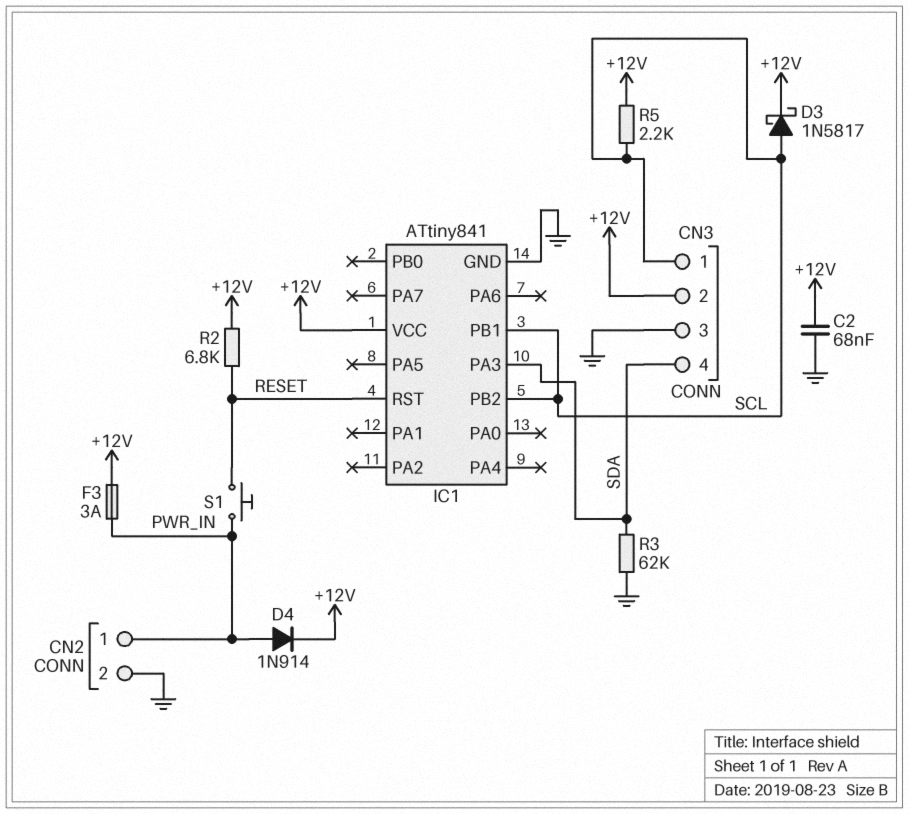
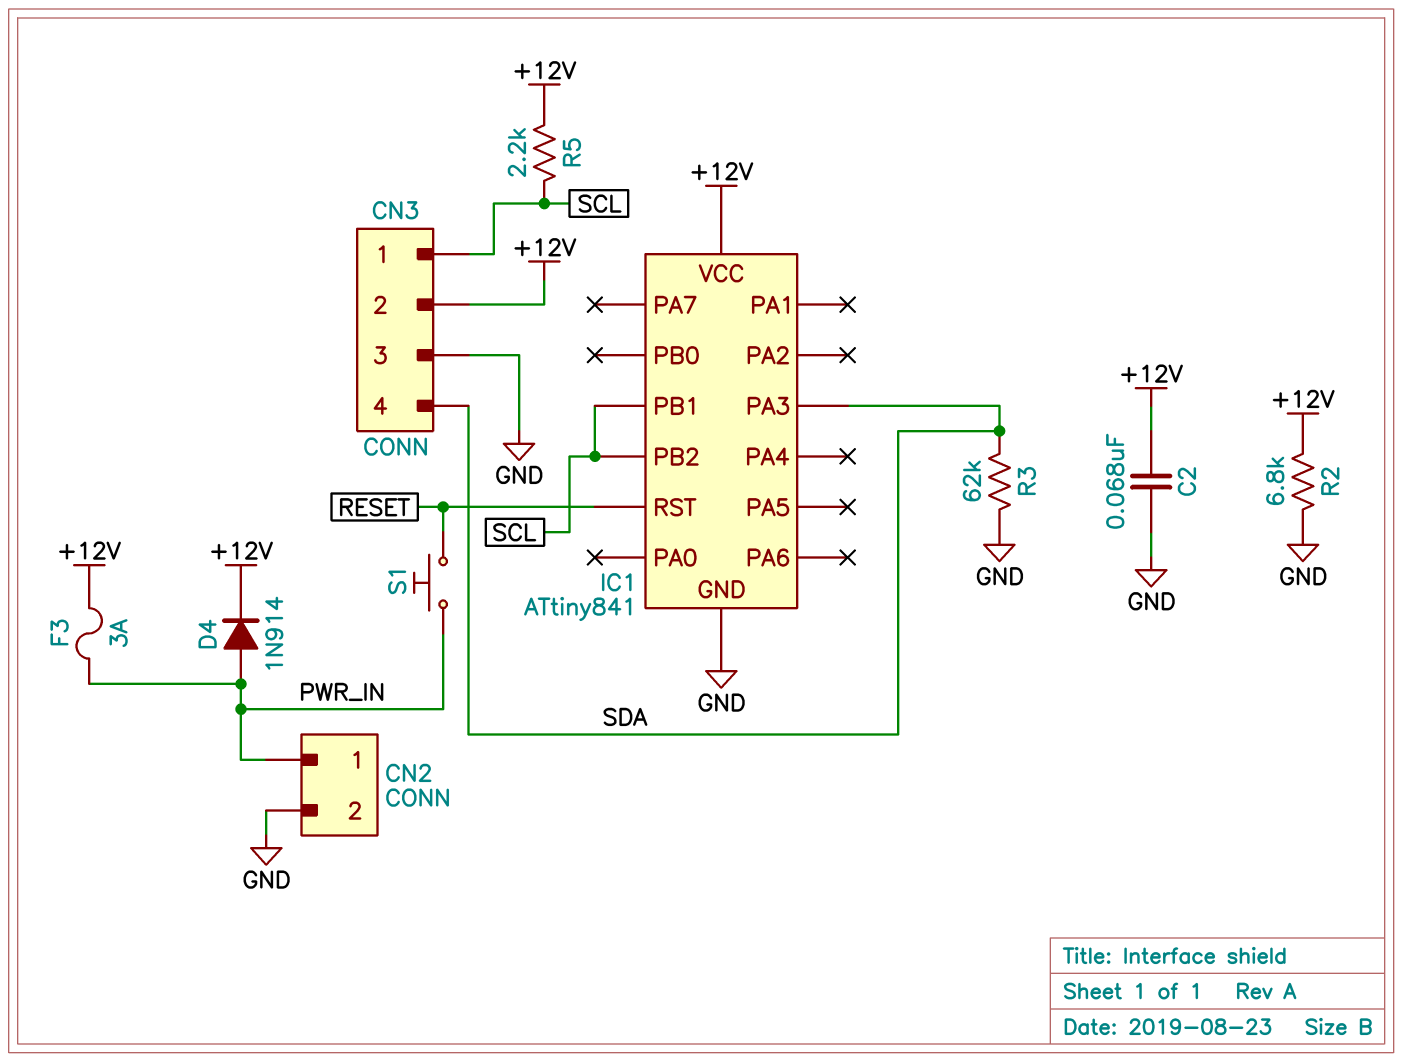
D3: schottky 1N5817 (A SCL, K +12V) -> none
R2: 6.8k (+12V, RESET) -> 6.8k (+12V, GND)

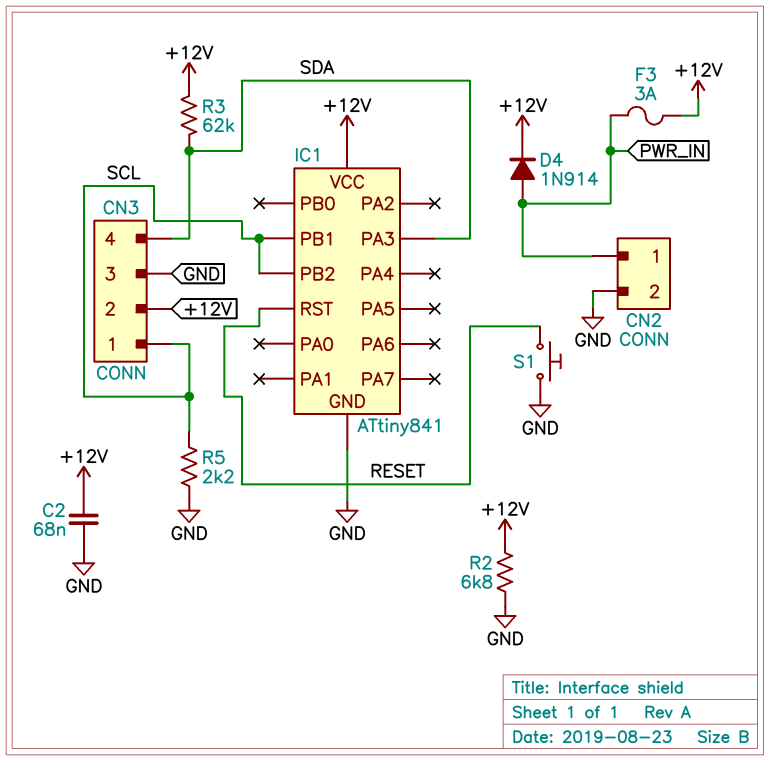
R3: 62k (GND, SDA) -> 62k (+12V, SDA)
R5: 2.2k (+12V, SCL) -> 2.2k (GND, SCL)
S1: button (PWR_IN, RESET) -> button (GND, RESET)

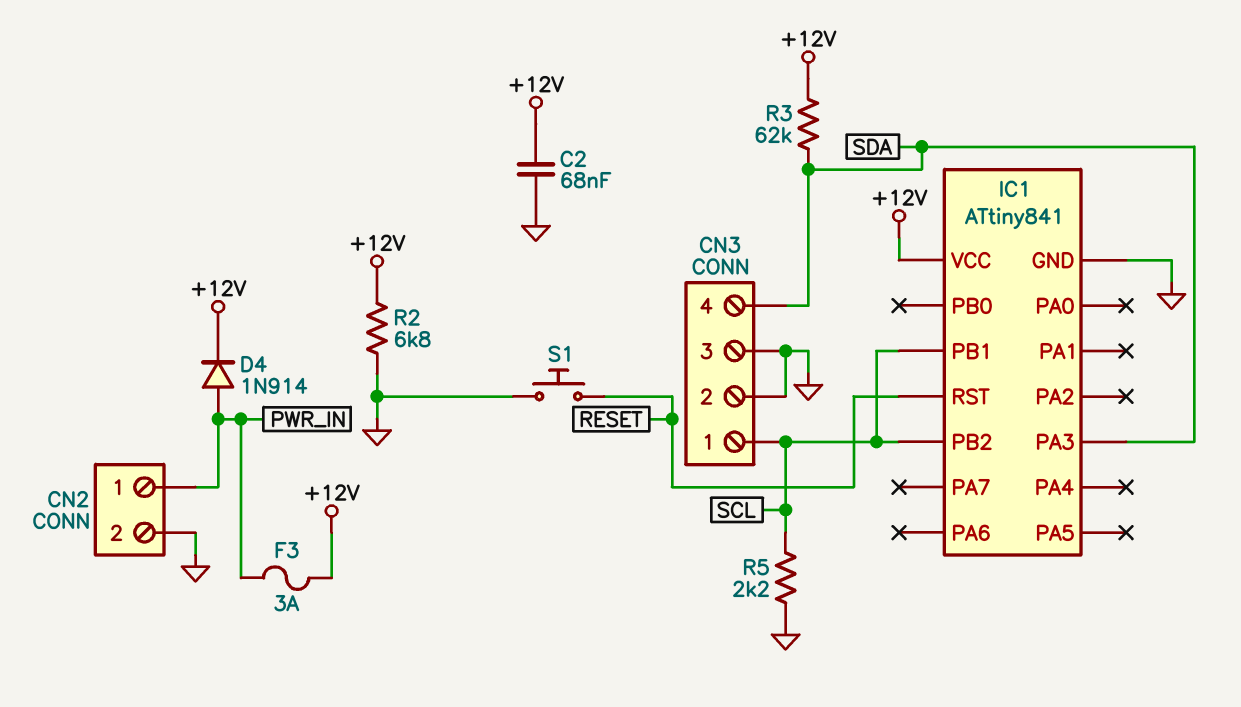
CN3 pin 2: +12V -> GND

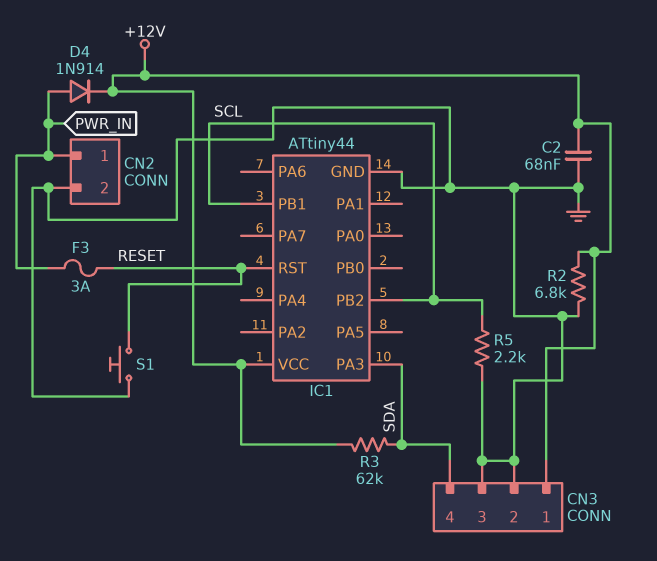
CN3 pin 1: SCL -> +12V
F3: 3A (+12V, PWR_IN) -> 3A (PWR_IN, RESET)
IC1: ATtiny841 -> ATtiny44

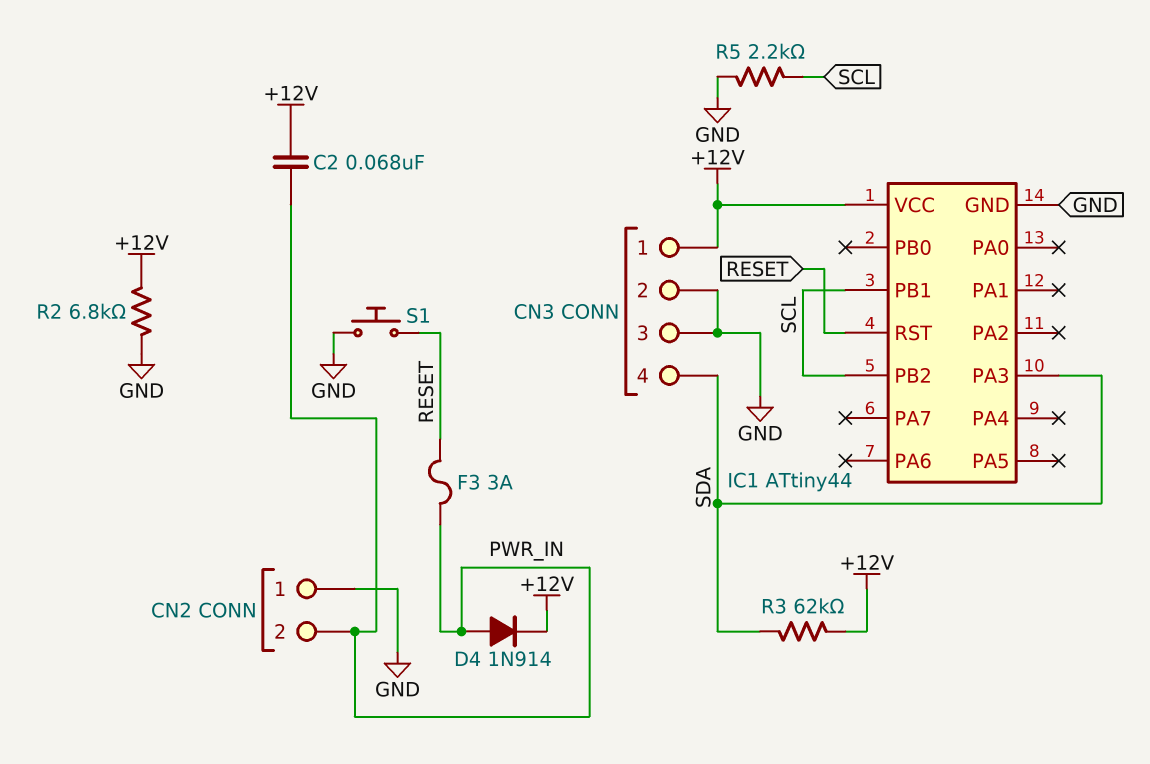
C2: 68nF (+12V, GND) -> 68nF (+12V, PWR_IN)
CN2 pin 1: PWR_IN -> GND
CN2 pin 2: GND -> PWR_IN

